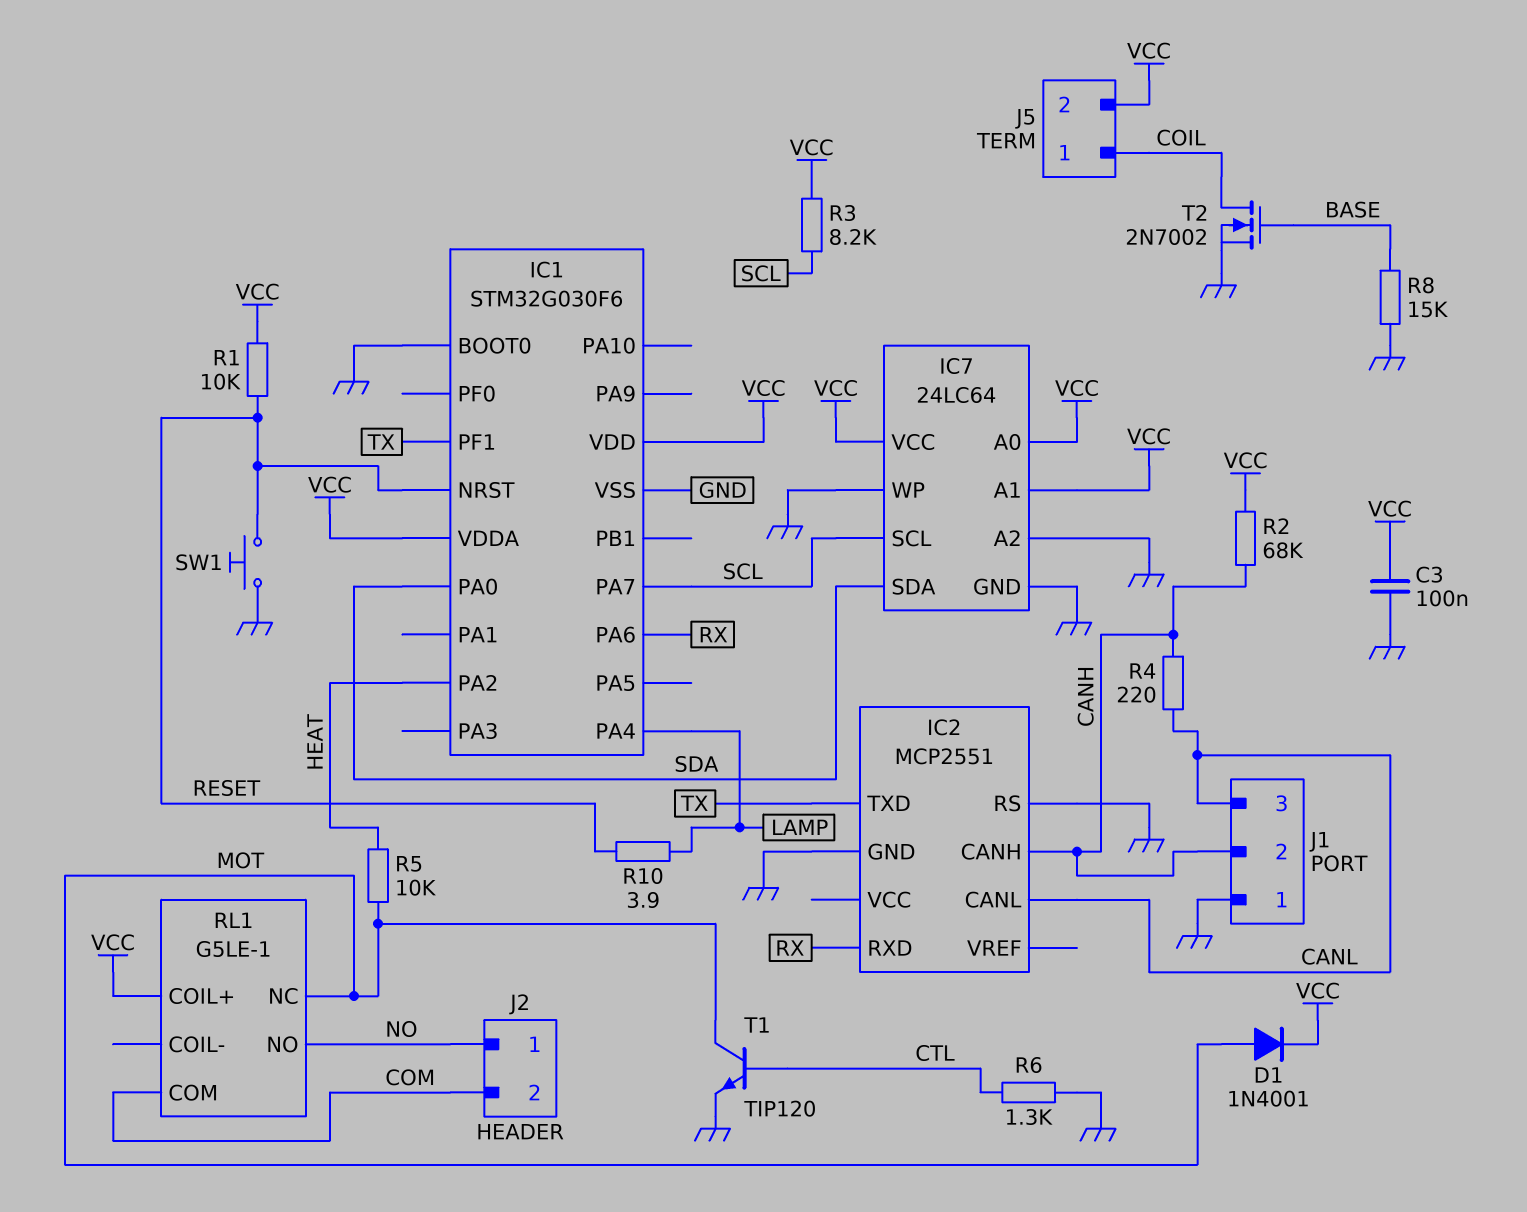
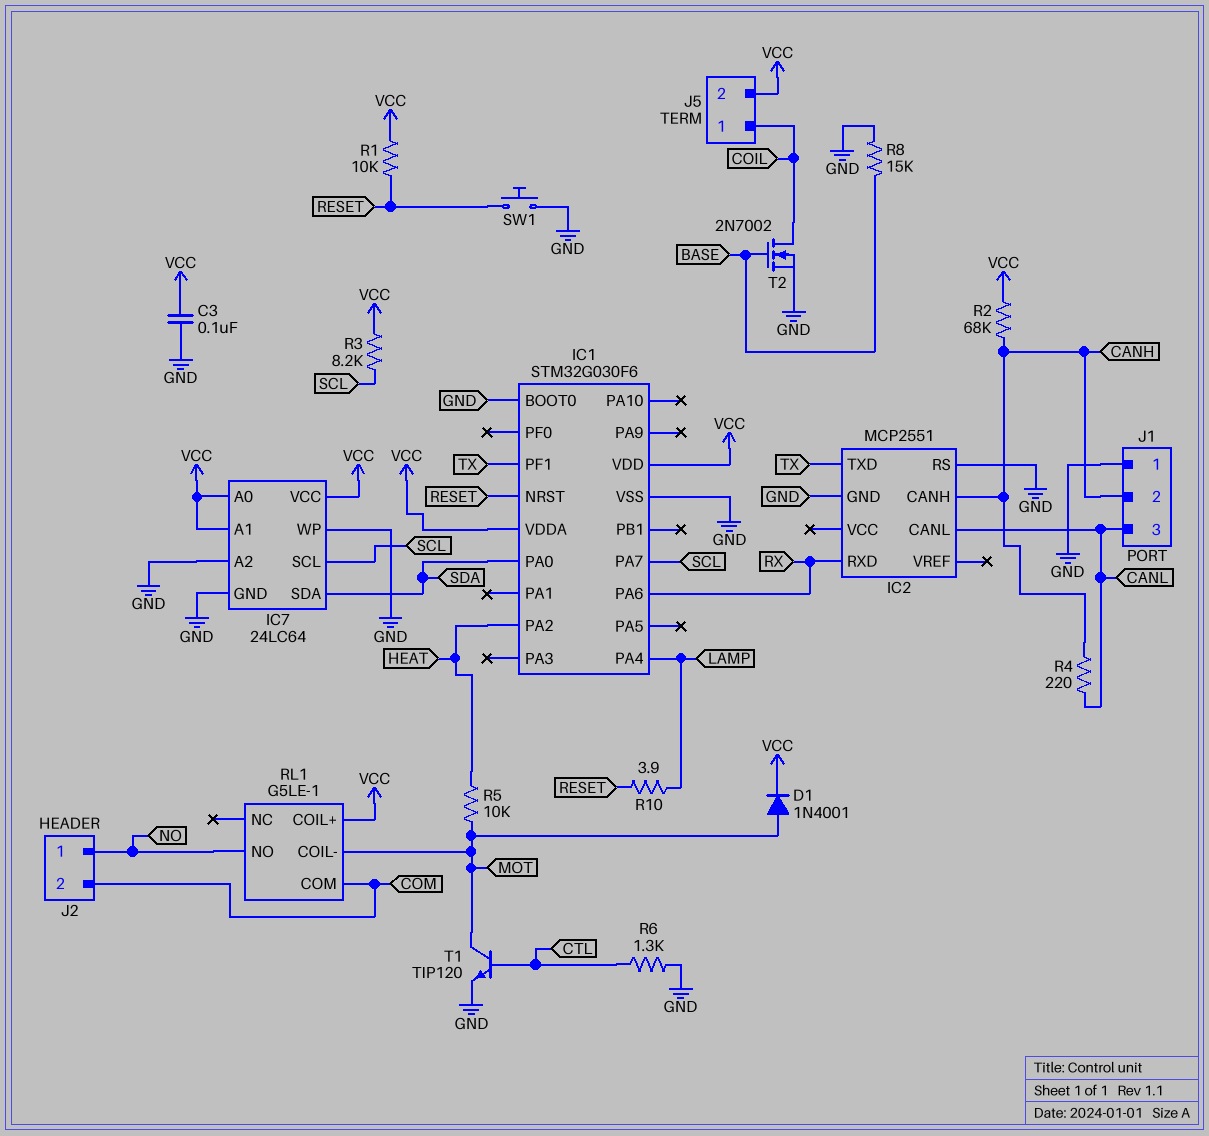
RL1 pin COIL-: none -> MOT
RL1 pin NC: MOT -> none

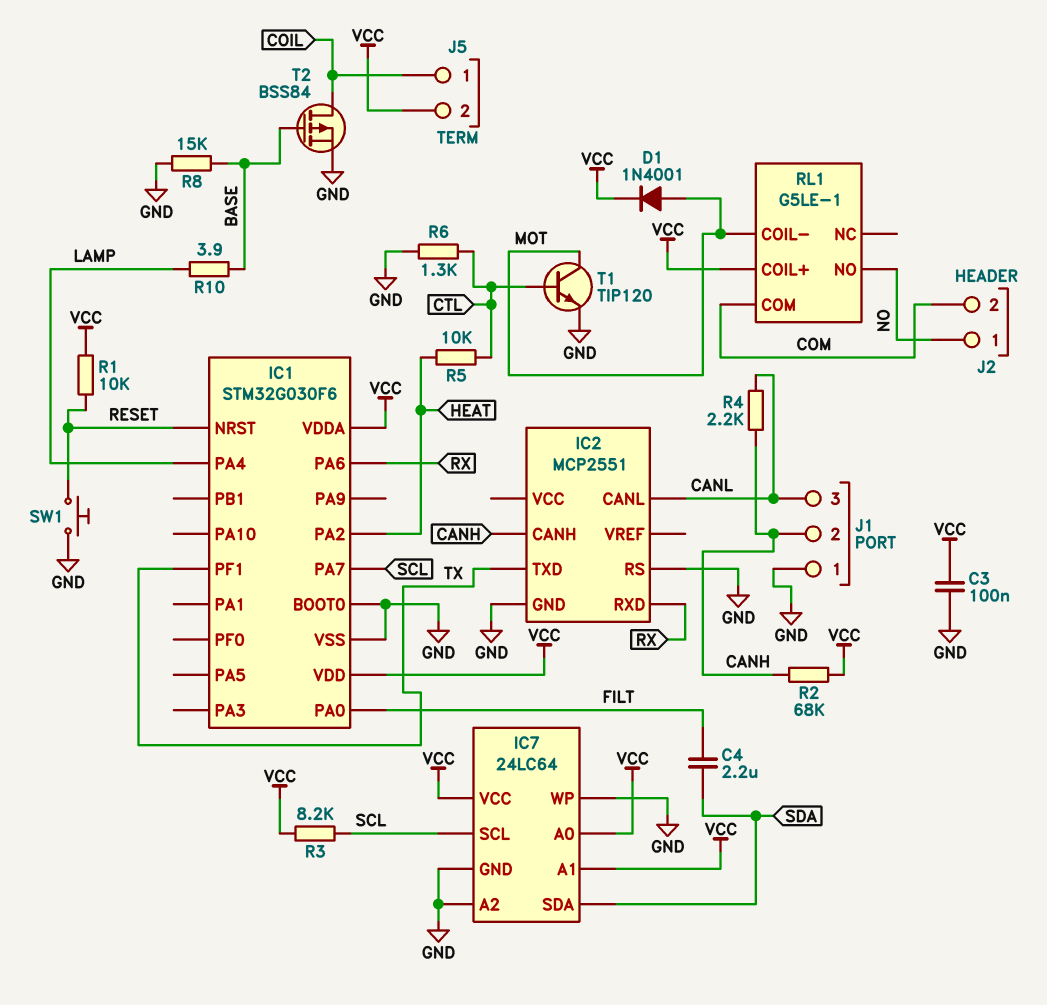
C4: none -> 2.2uF (FILT, SDA)
IC1 pin PA0: SDA -> FILT
R4: 220 (CANH, CANL) -> 2.2k (CANH, CANL)
R5: 10k (HEAT, MOT) -> 10k (CTL, HEAT)
R10: 3.9 (LAMP, RESET) -> 3.9 (BASE, LAMP)
T2: NMOS 2N7002 (G BASE, D COIL, S GND) -> PMOS BSS84 (G BASE, D COIL, S GND)

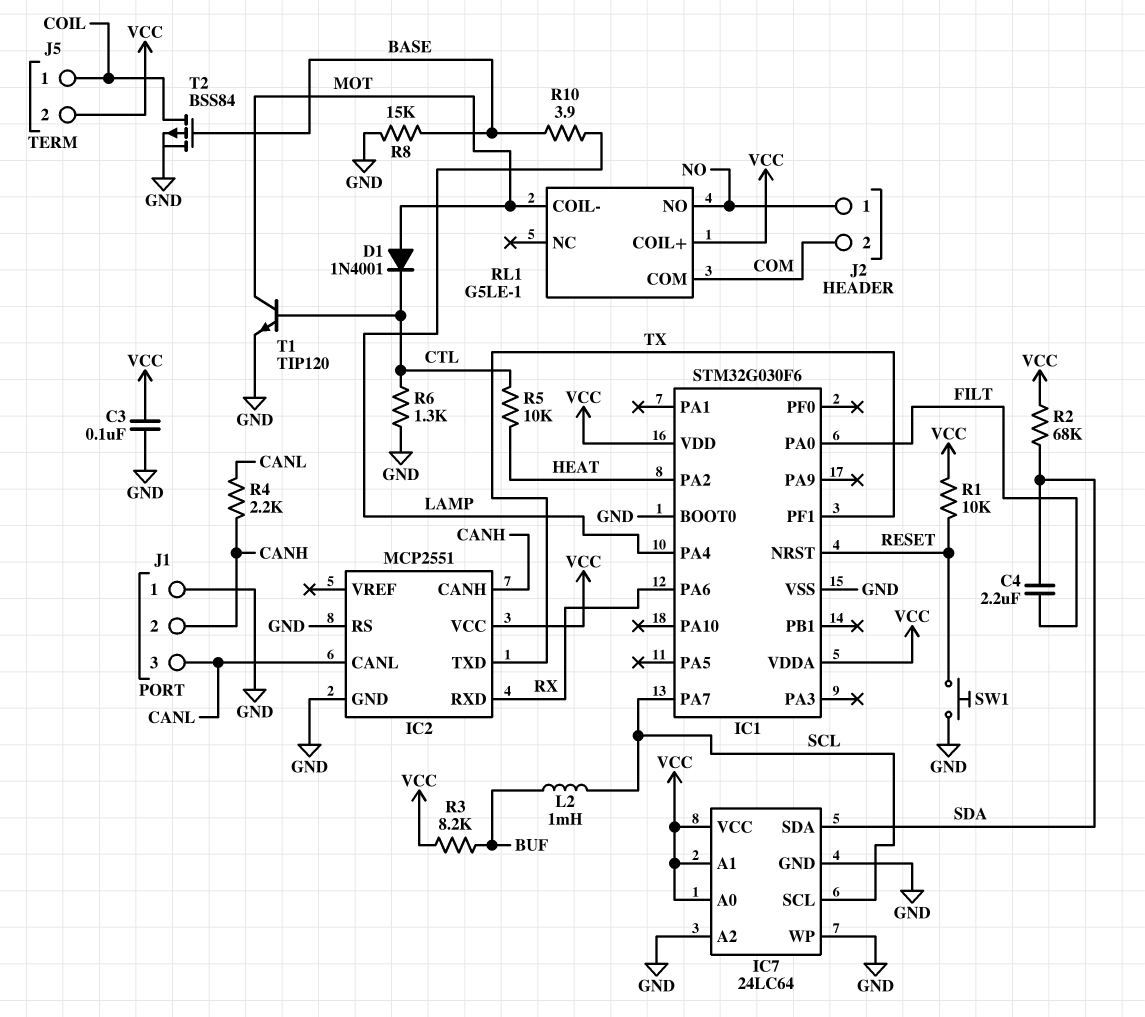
D1: diode 1N4001 (A MOT, K VCC) -> diode 1N4001 (A MOT, K CTL)
IC2 pin VCC: none -> VCC
L2: none -> 1mH (BUF, SCL)
R2: 68k (CANH, VCC) -> 68k (SDA, VCC)
R3: 8.2k (SCL, VCC) -> 8.2k (BUF, VCC)

